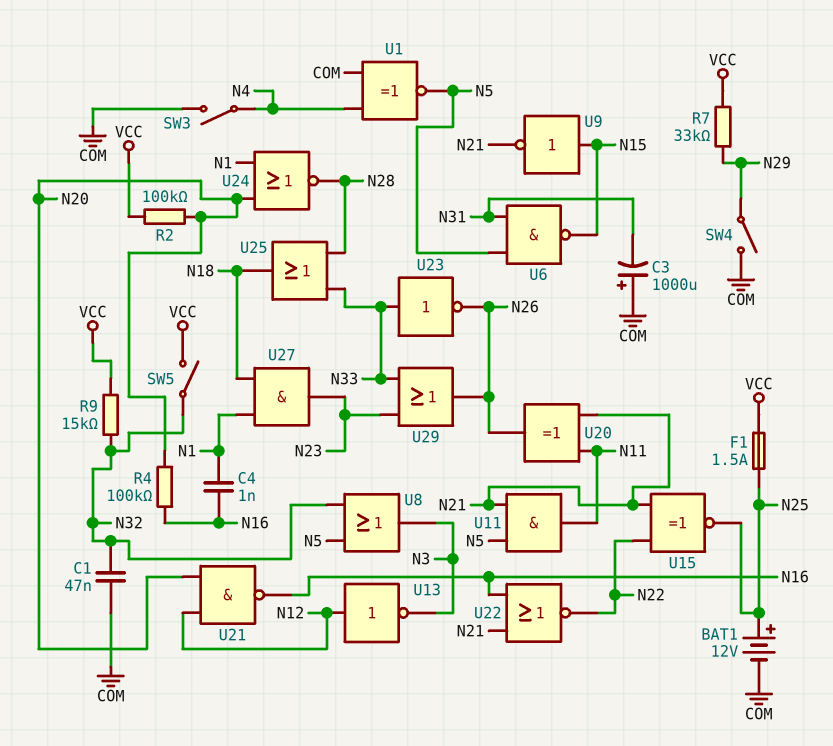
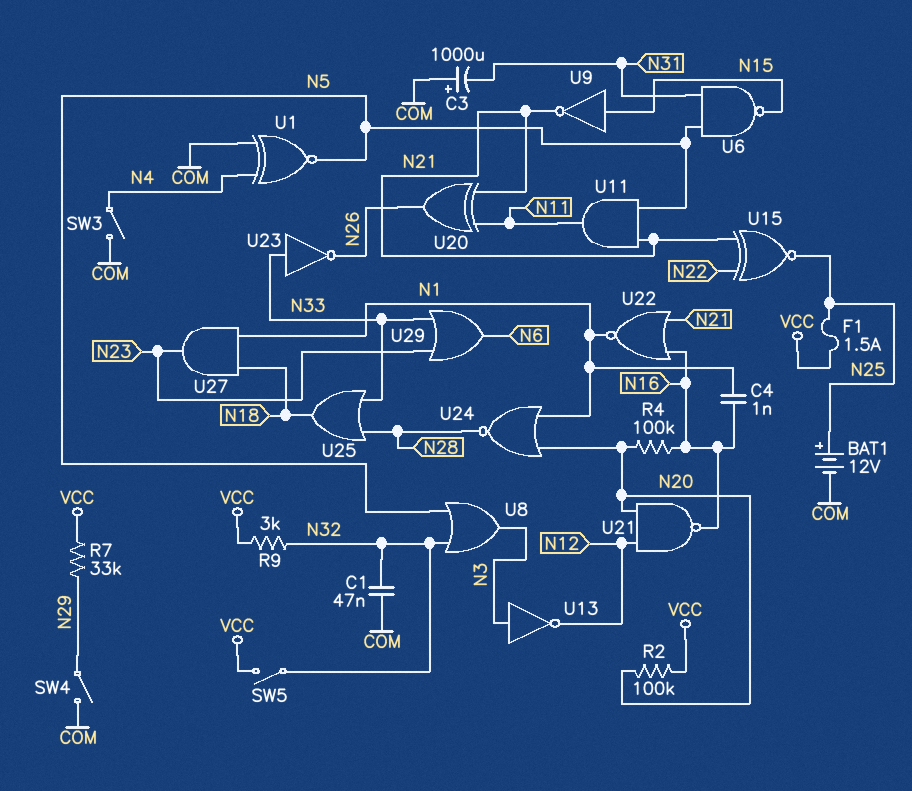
R9: 15k (N32, VCC) -> 3k (N32, VCC)
U13: NOT (in N12, out N3) -> NOT (in N3, out N12)
U22: NOR (in N16, in N21, out N22) -> NOR (in N16, in N21, out N1)
U29: OR (in N23, in N33, out N26) -> OR (in N23, in N33, out N6)

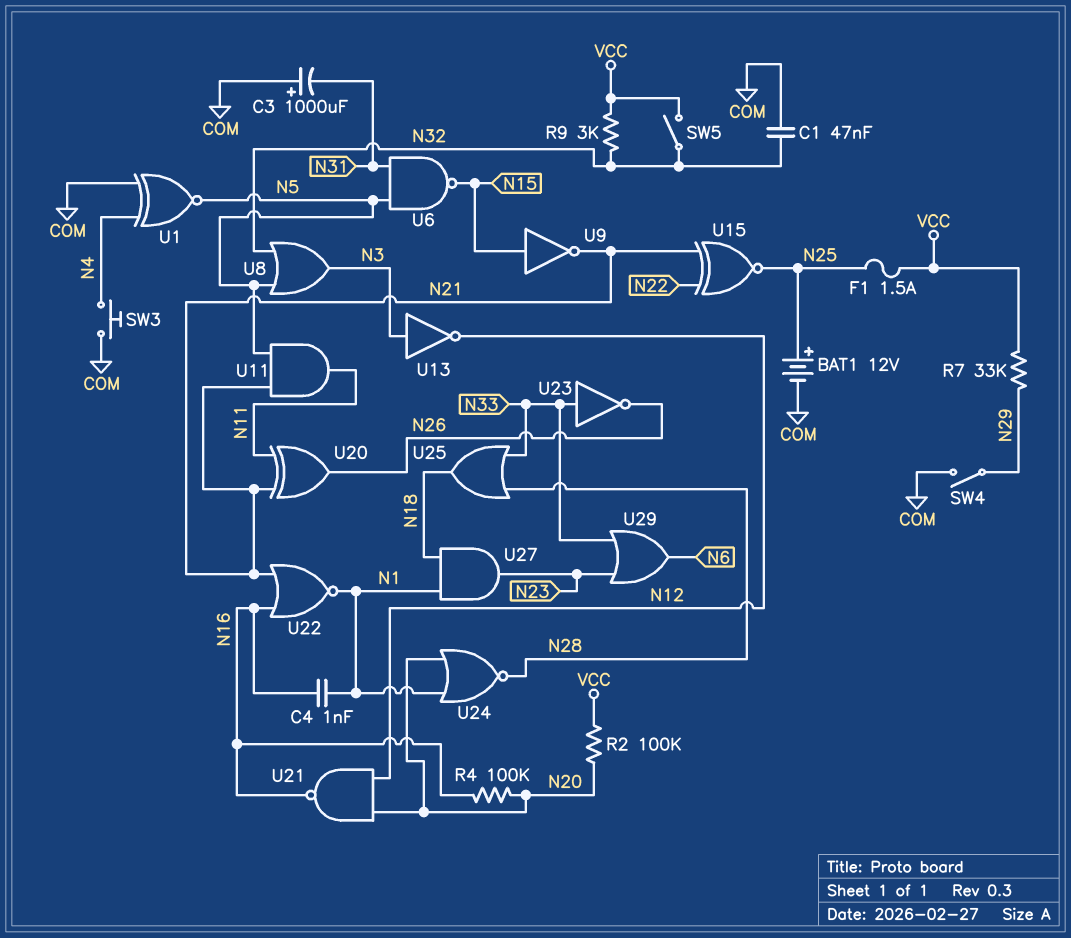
SW3: switch (COM, N4) -> button (COM, N4)

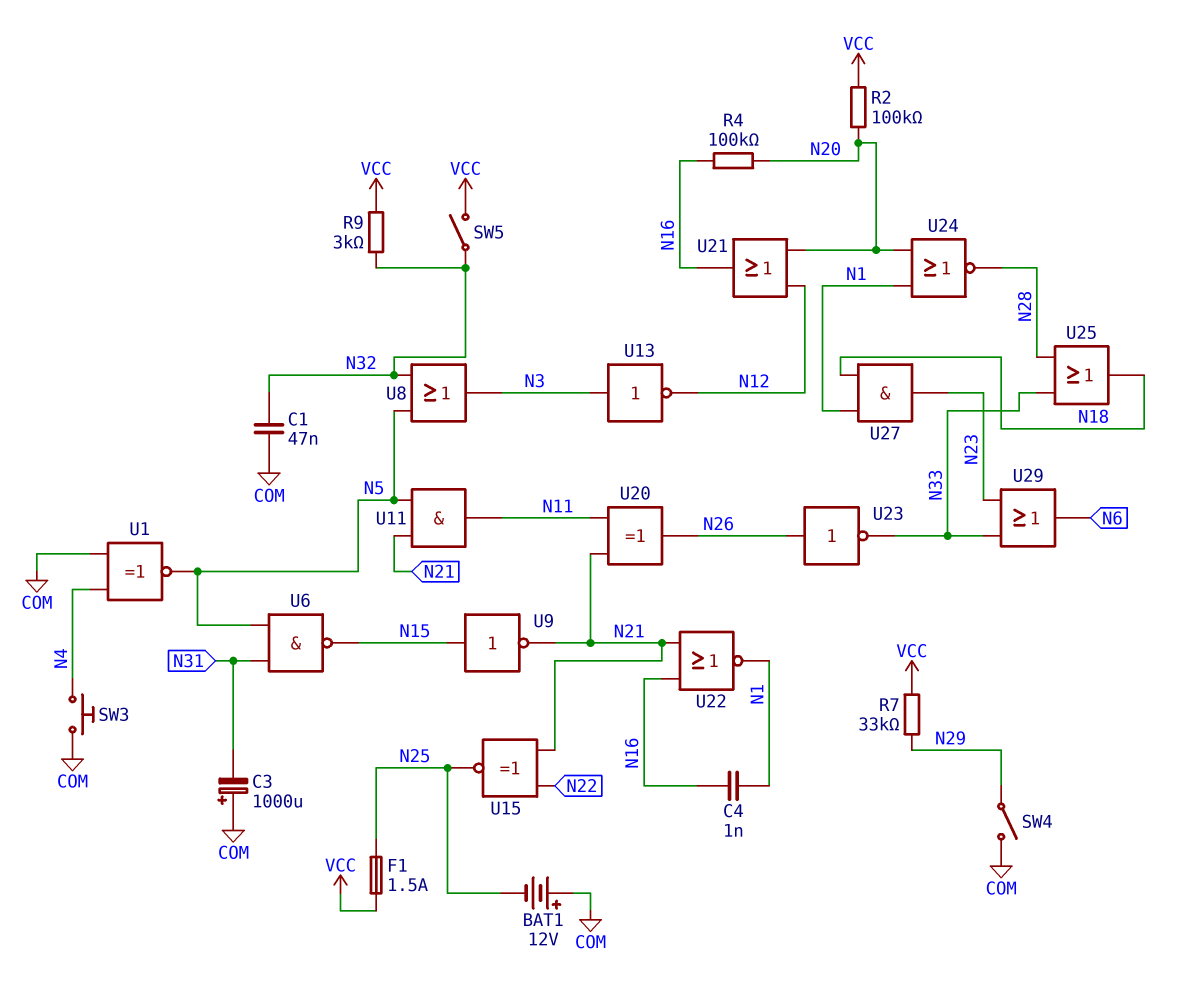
BAT1: 12V (plus N25, minus COM) -> 12V (plus COM, minus N25)
U21: NAND (in N12, in N20, out N16) -> OR (in N12, in N20, out N16)
U23: NOT (in N33, out N26) -> NOT (in N26, out N33)

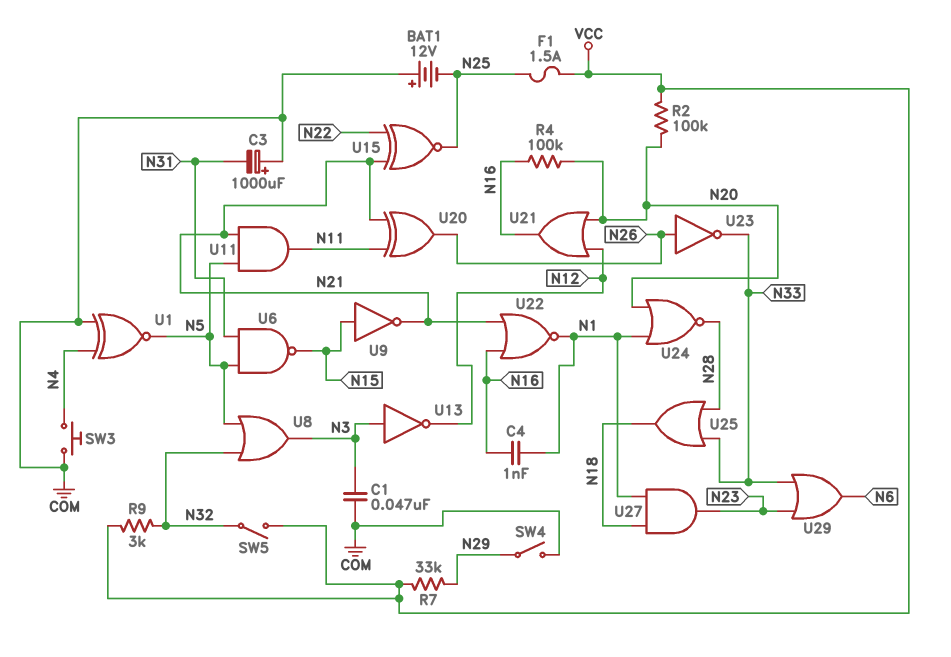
C1: 47nF (COM, N32) -> 47nF (COM, N3)

